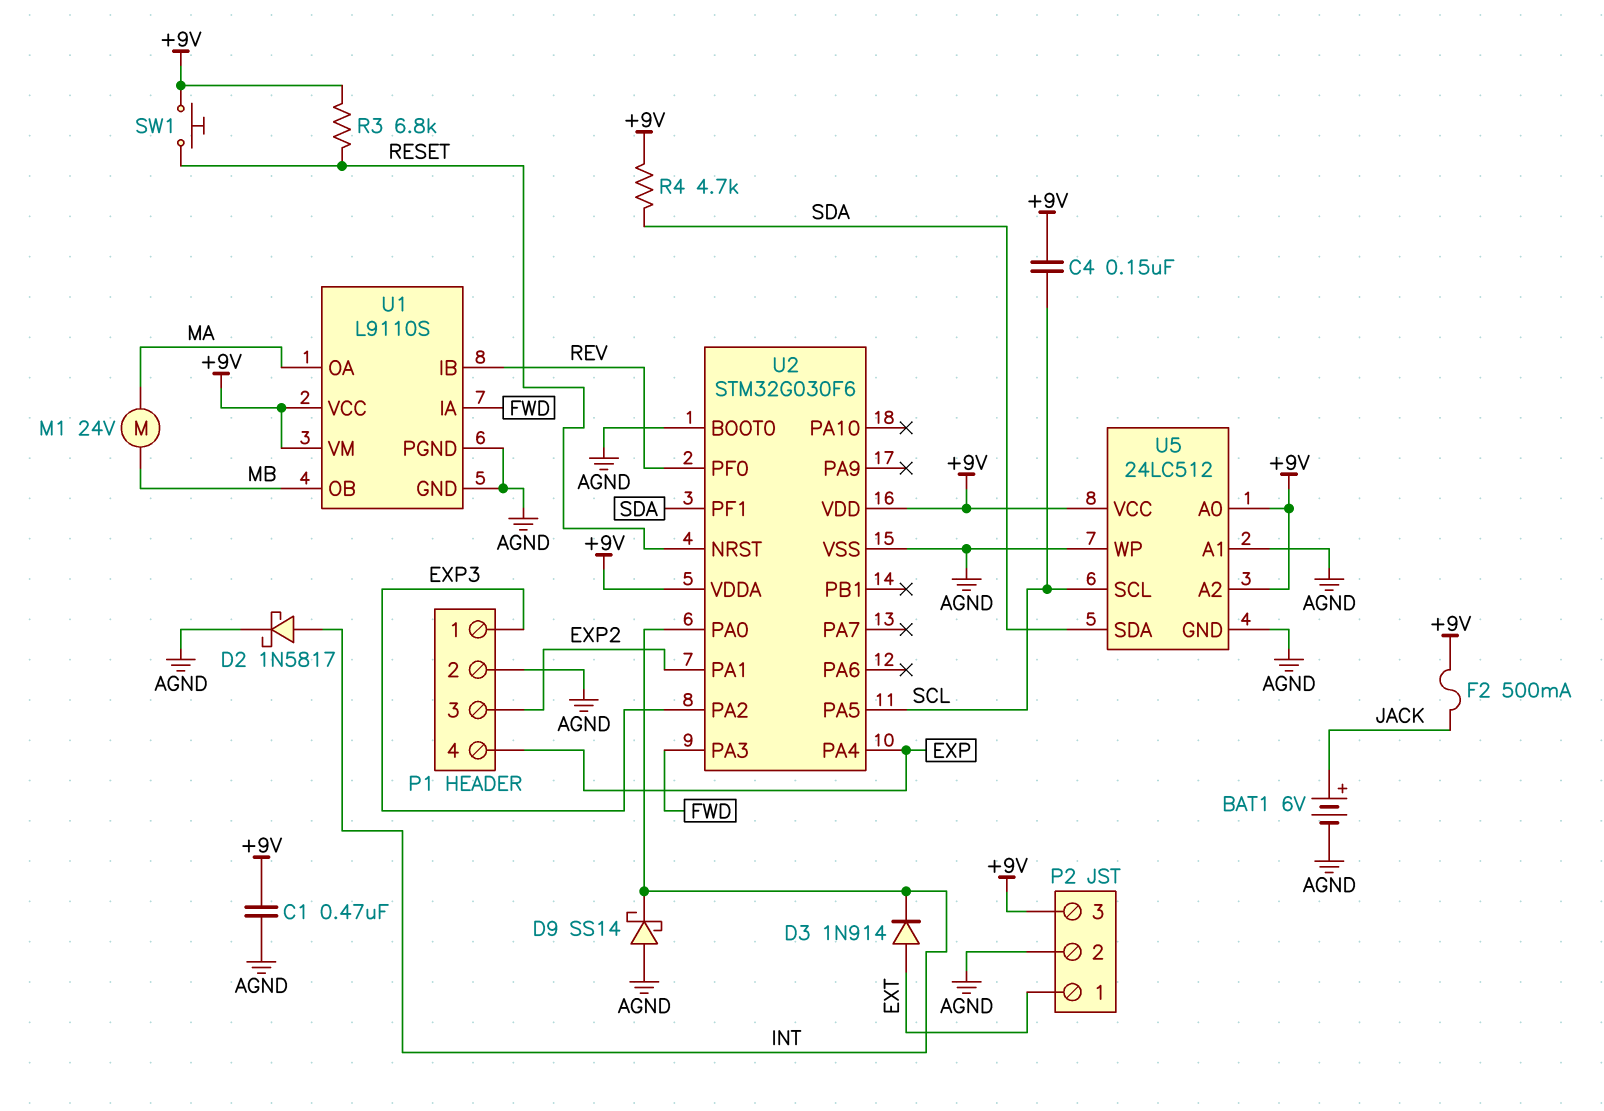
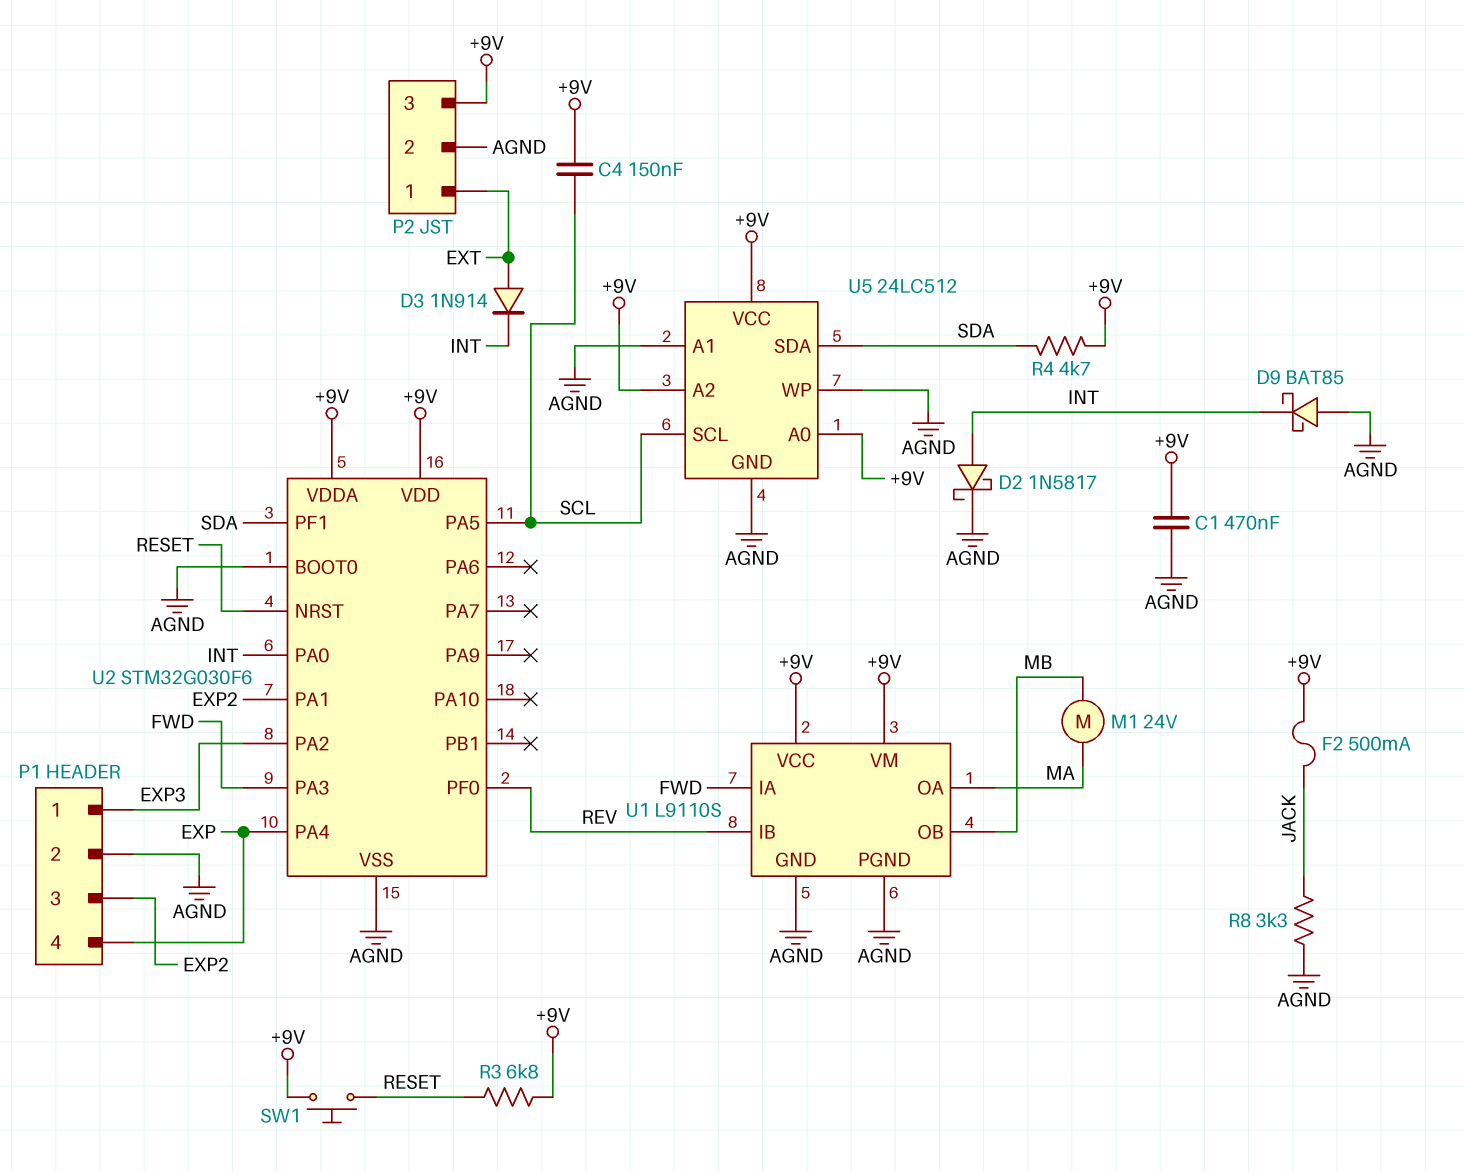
BAT1: 6V (plus JACK, minus AGND) -> none
D9: schottky SS14 (A AGND, K INT) -> schottky BAT85 (A AGND, K INT)
R8: none -> 3.3k (AGND, JACK)

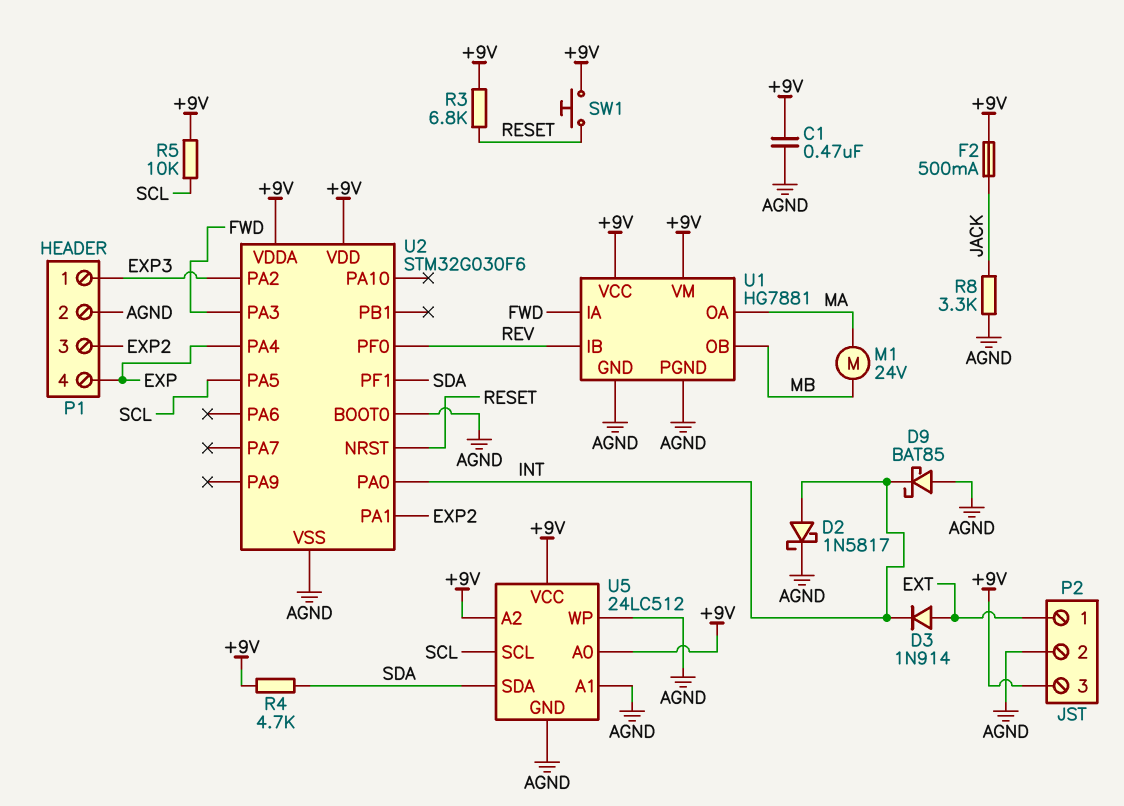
C4: 150nF (+9V, SCL) -> none
R5: none -> 10k (+9V, SCL)
U1: L9110S -> HG7881

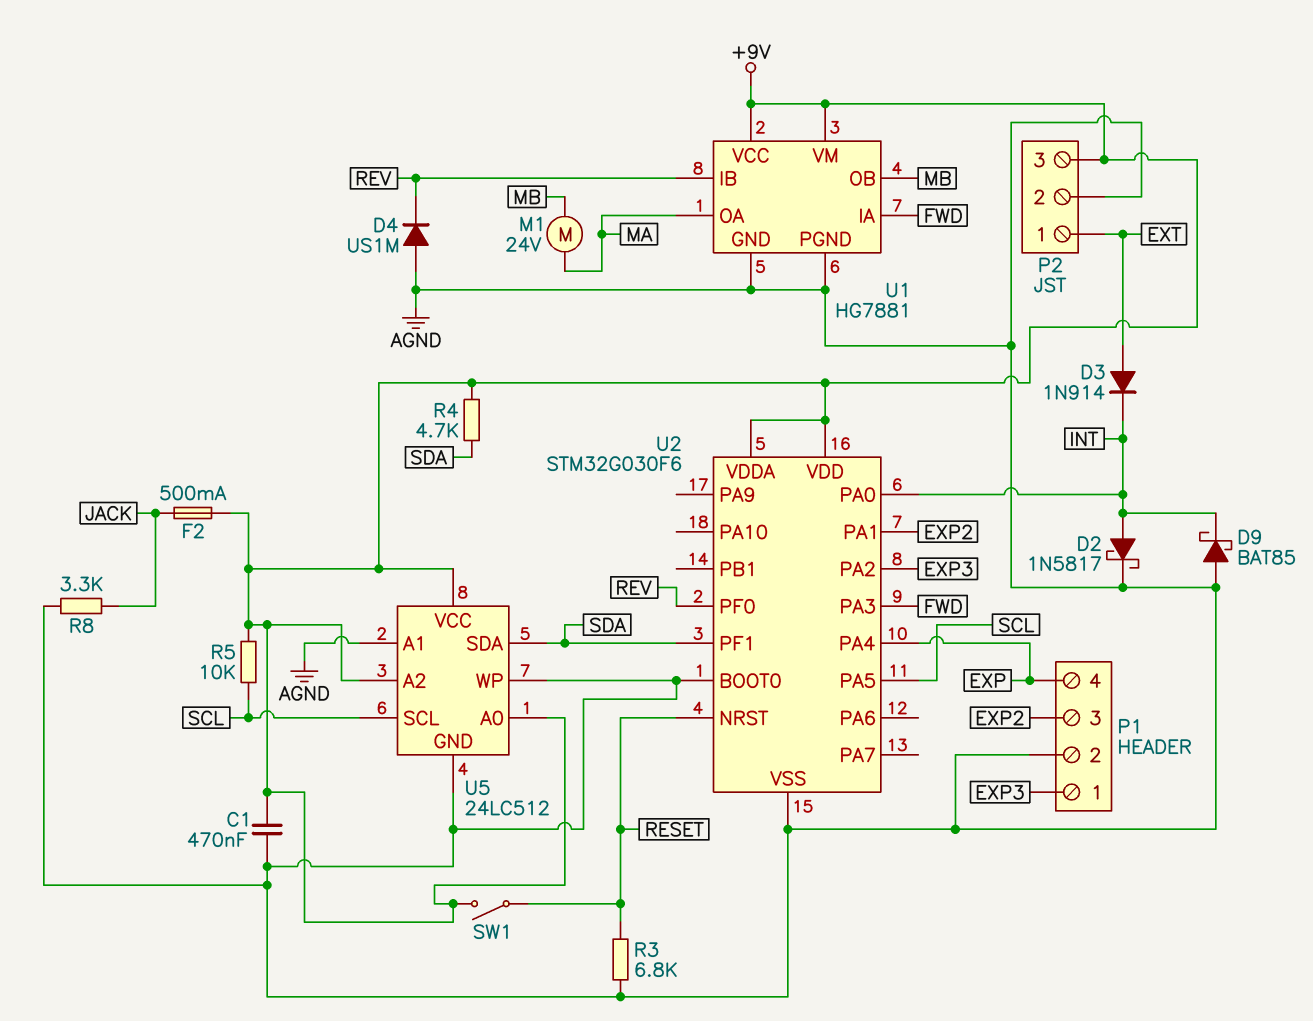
D4: none -> diode US1M (A AGND, K REV)
R3: 6.8k (+9V, RESET) -> 6.8k (AGND, RESET)
SW1: button (+9V, RESET) -> switch (+9V, RESET)

